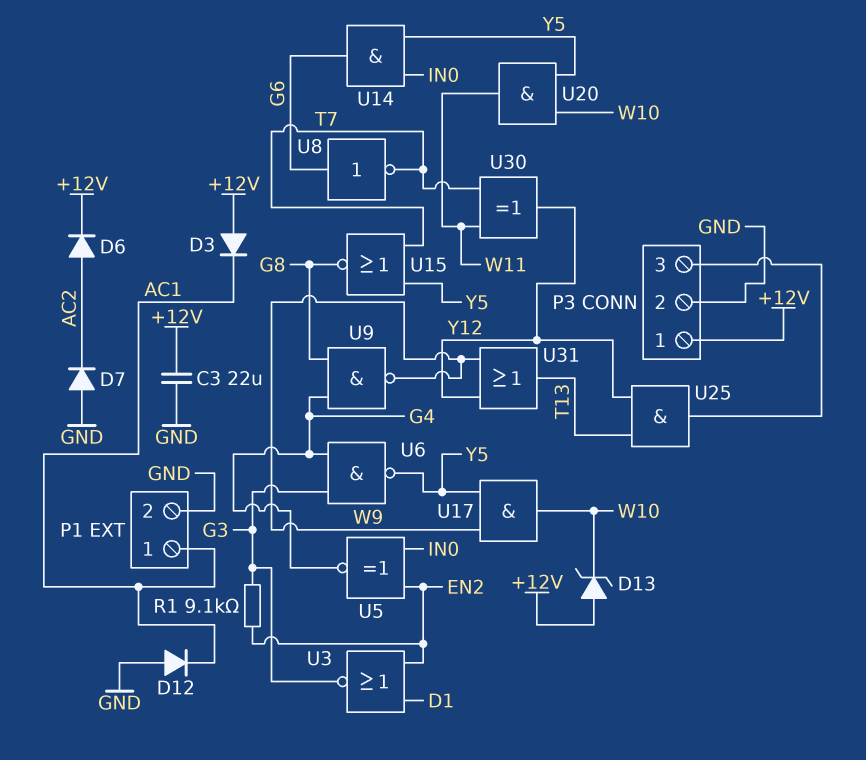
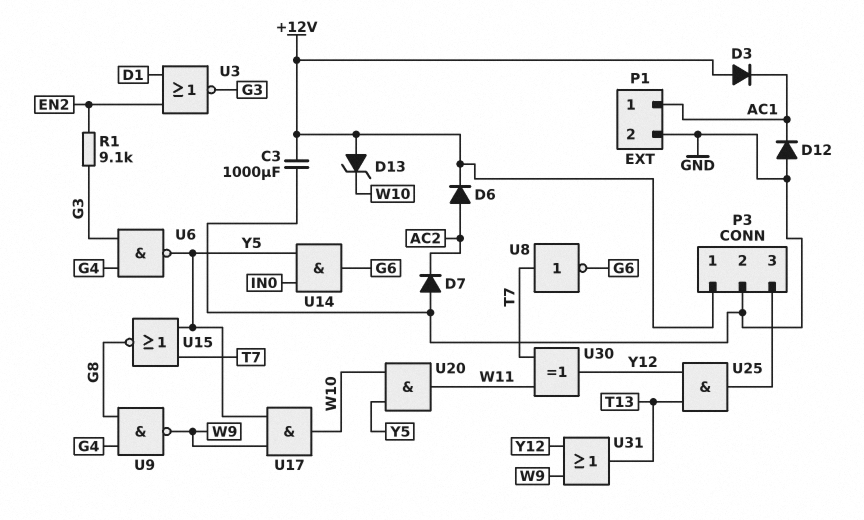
C3: 22uF (+12V, GND) -> 1000uF (+12V, GND)
U5: XNOR (in EN2, in IN0, out G4) -> none
U8: NOT (in G6, out T7) -> NOT (in T7, out G6)

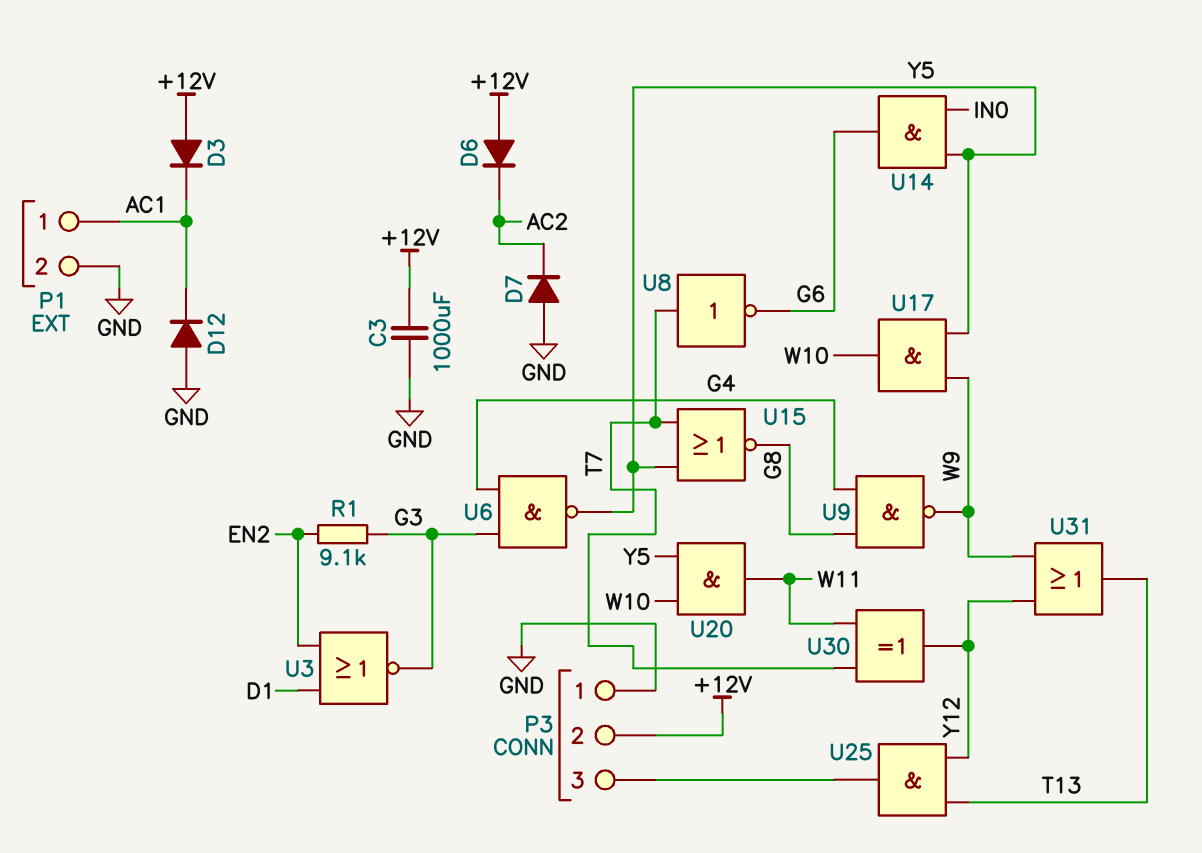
D6: diode (A AC2, K +12V) -> diode (A +12V, K AC2)
D13: zener (A +12V, K W10) -> none
P3 pin 1: +12V -> GND
P3 pin 2: GND -> +12V

